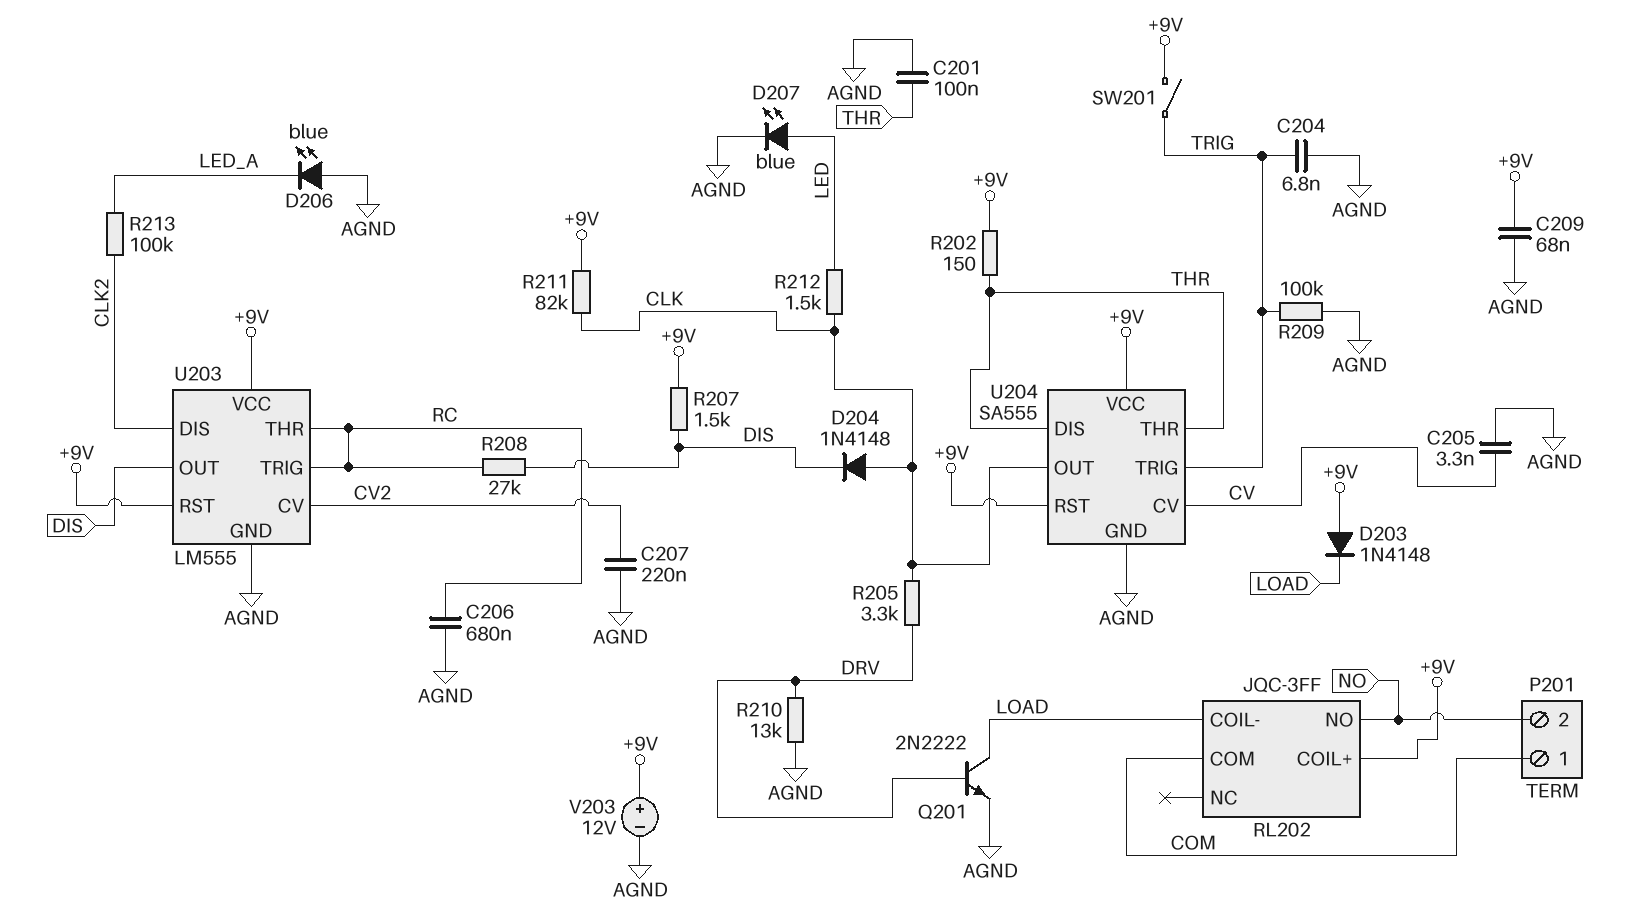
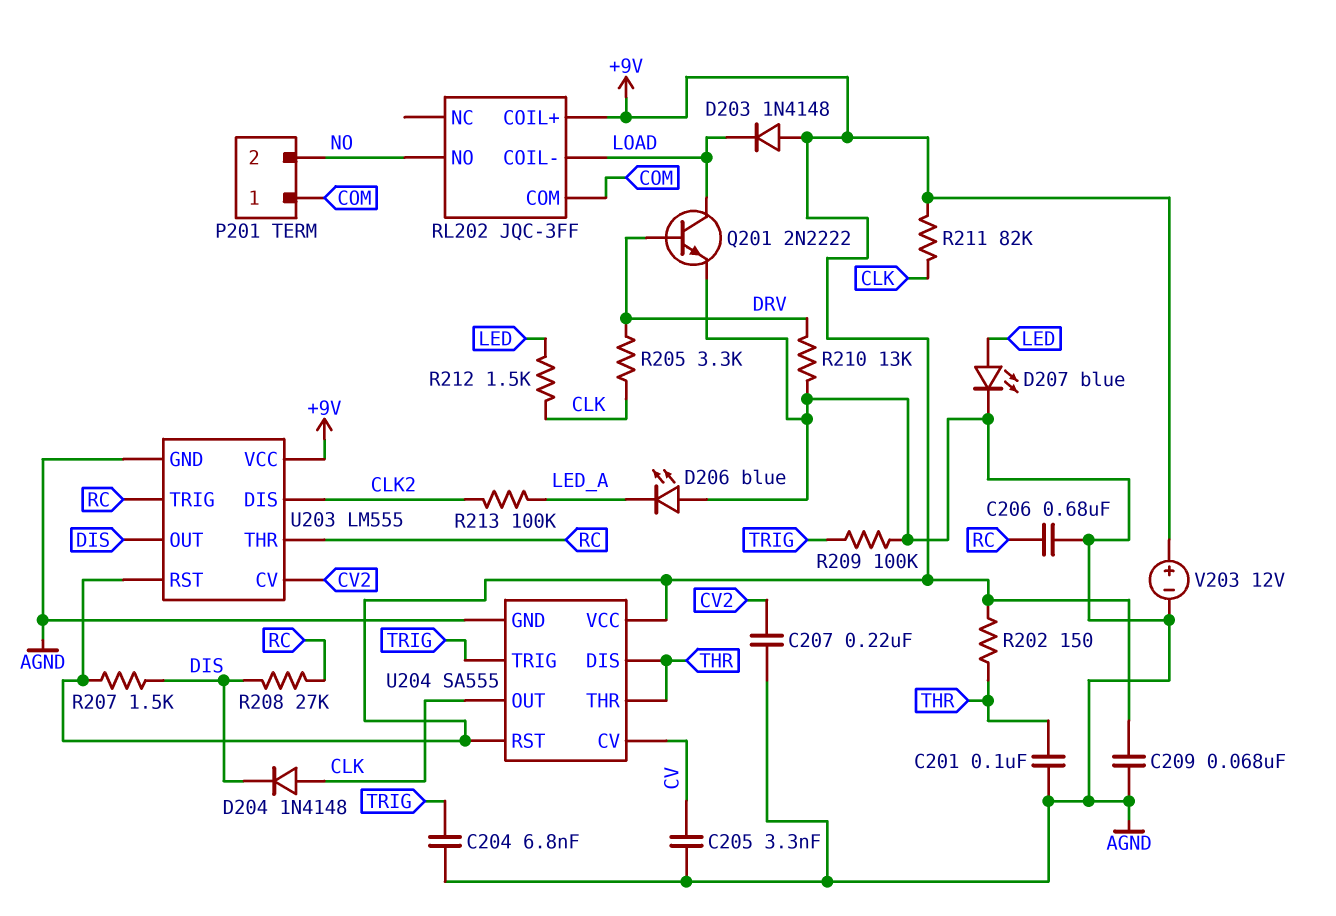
SW201: switch (+9V, TRIG) -> none

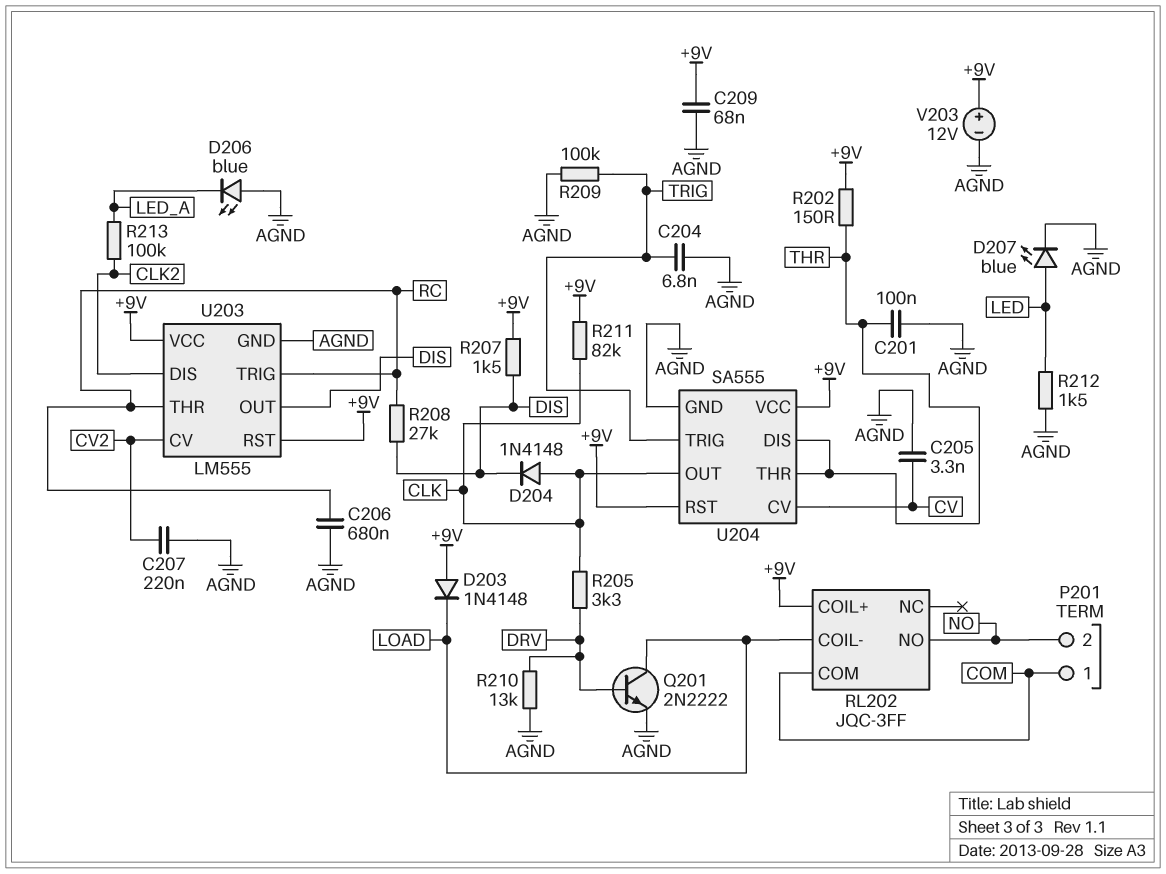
R212: 1.5k (CLK, LED) -> 1.5k (AGND, LED)

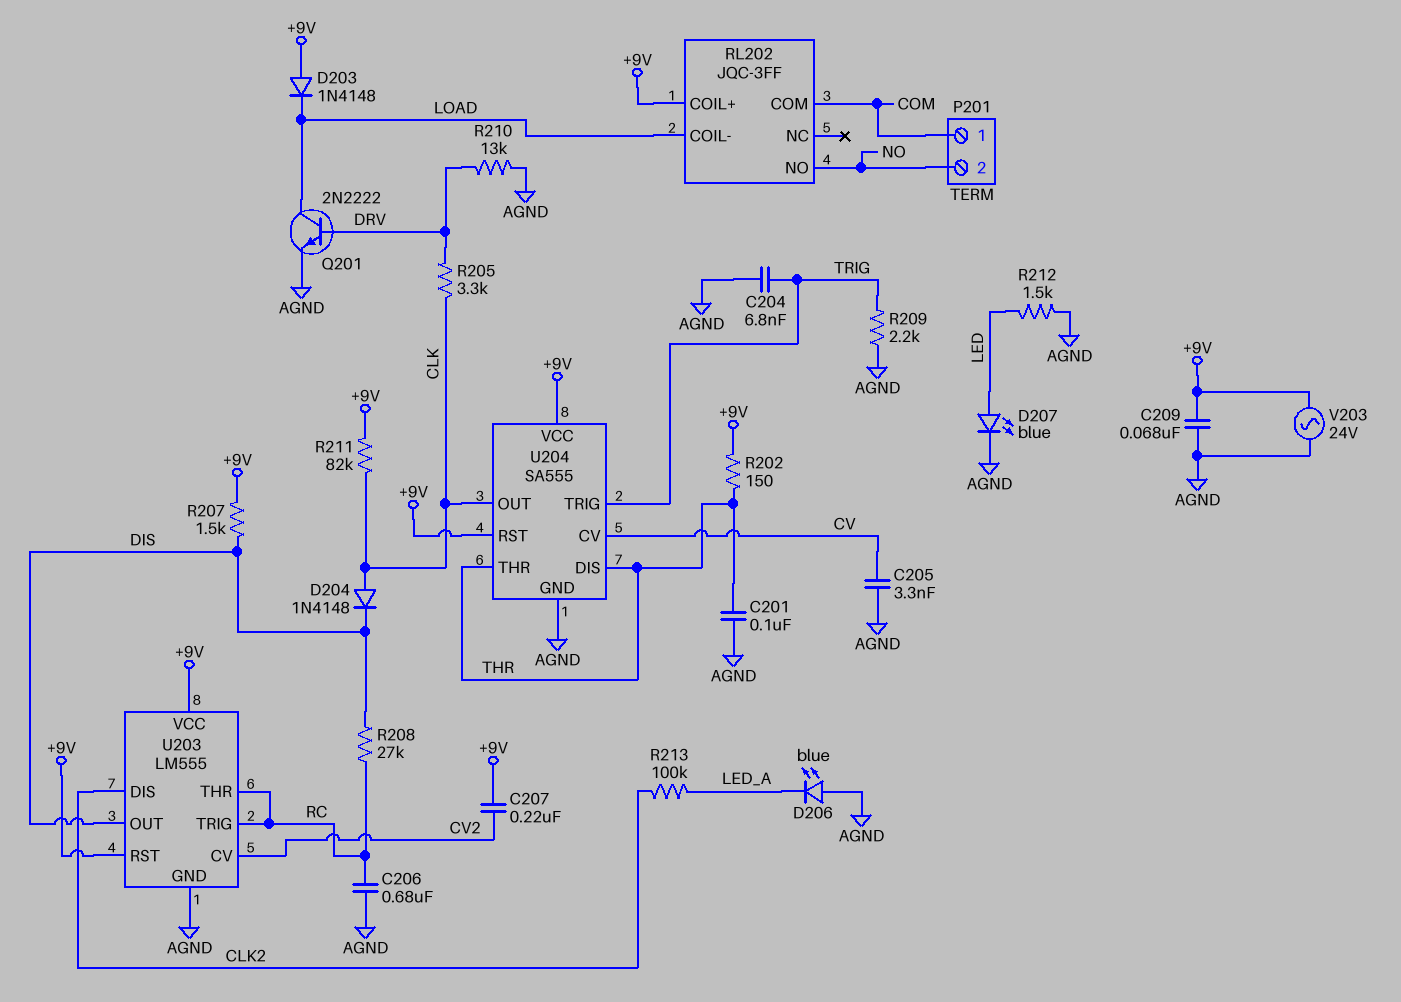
C207: 220nF (AGND, CV2) -> 220nF (+9V, CV2)
R209: 100k (AGND, TRIG) -> 2.2k (AGND, TRIG)
V203: 12V (plus +9V, minus AGND) -> AC 24V (+9V, AGND)

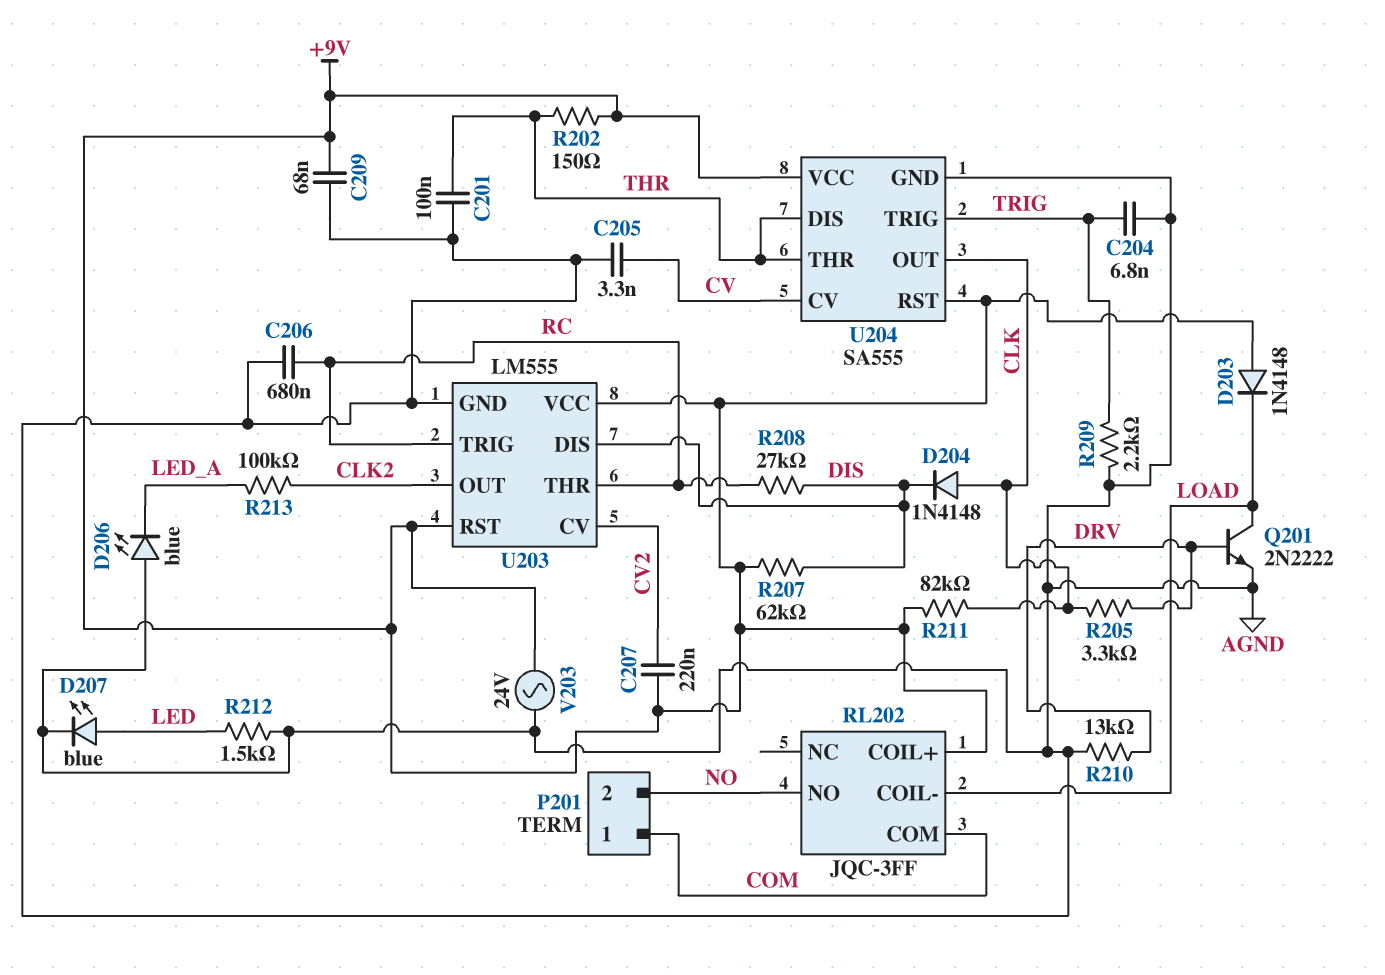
R207: 1.5k (+9V, DIS) -> 62k (+9V, DIS)
U203 pin DIS: CLK2 -> DIS
U203 pin OUT: DIS -> CLK2

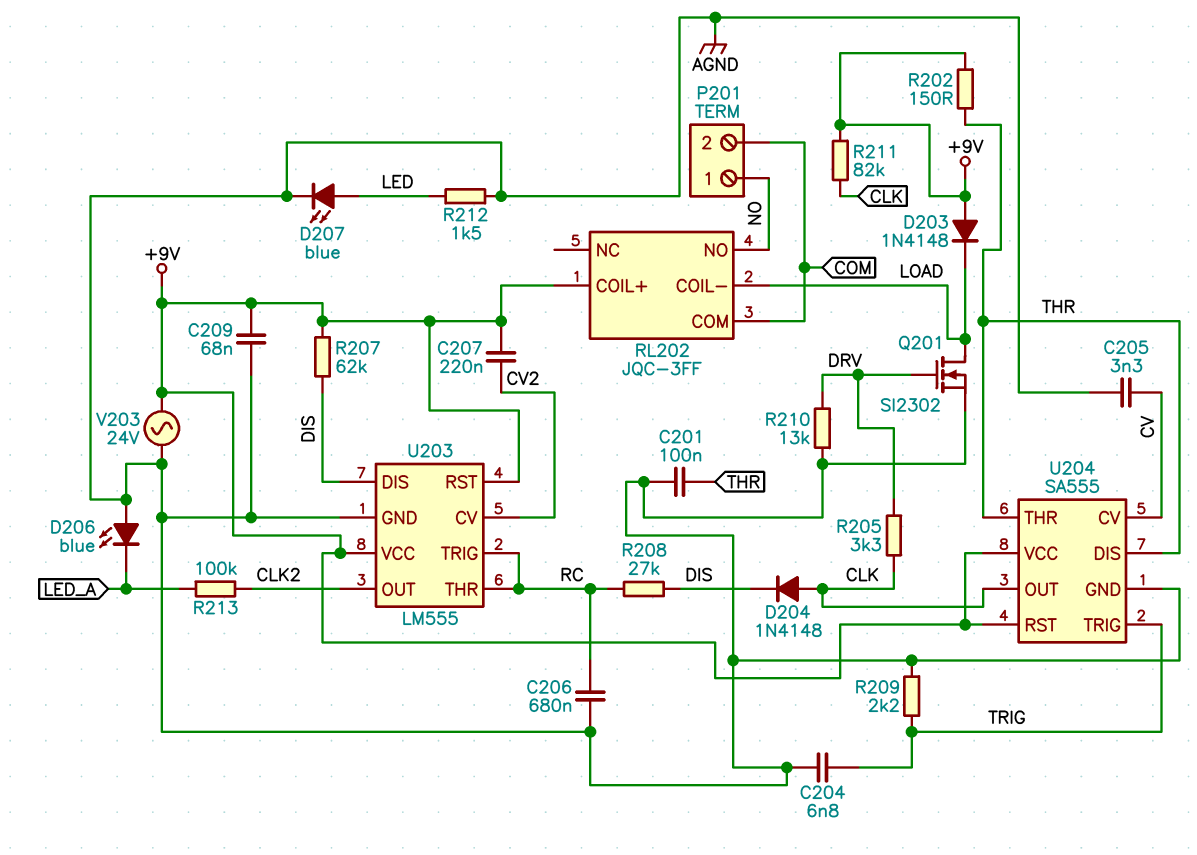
P201 pin 1: COM -> NO
P201 pin 2: NO -> COM
Q201: NPN 2N2222 (B DRV, C LOAD, E AGND) -> NMOS SI2302 (G DRV, D LOAD, S AGND)

